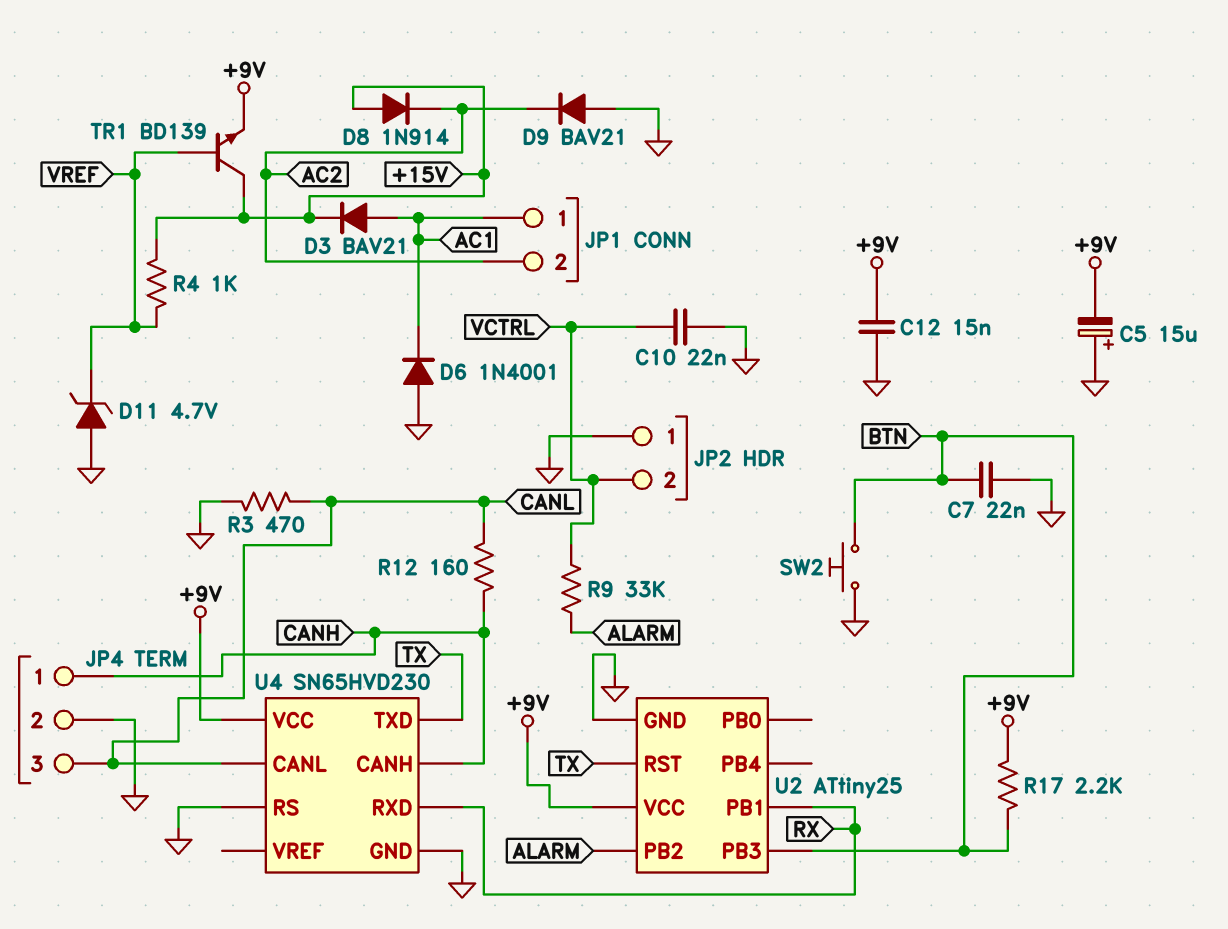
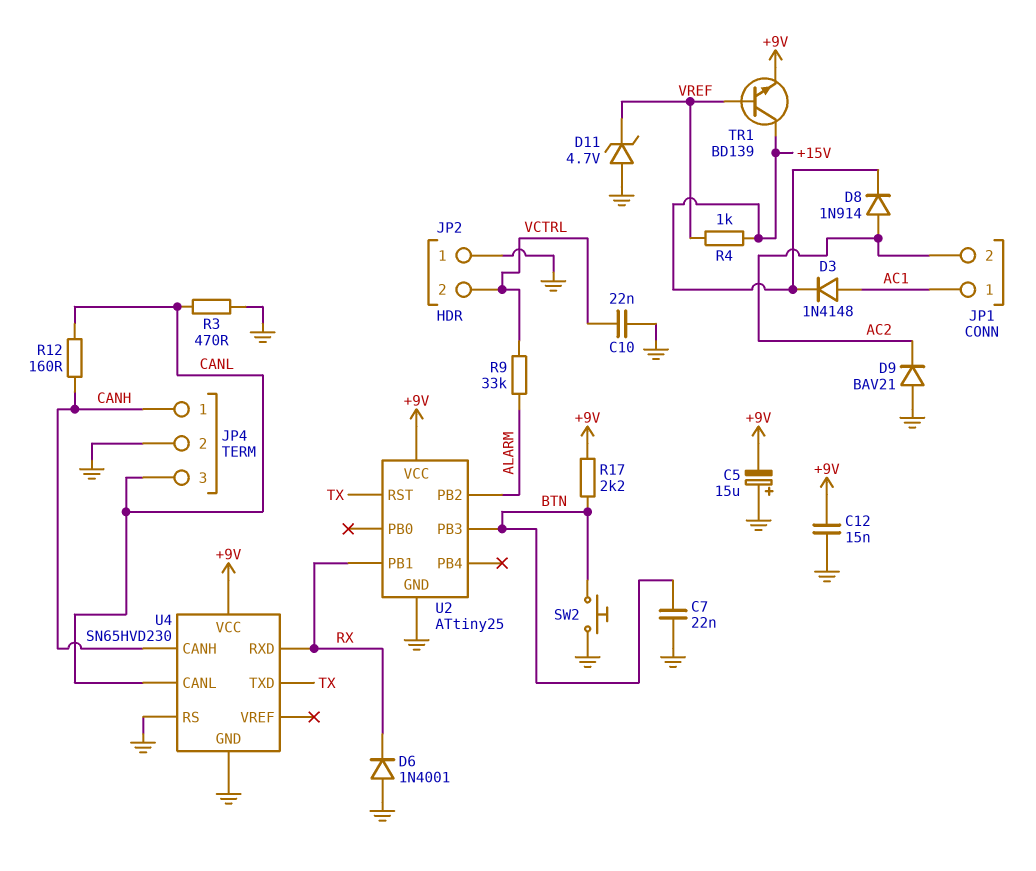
D3: diode BAV21 (A AC1, K +15V) -> diode 1N4148 (A AC1, K +15V)
D6: diode 1N4001 (A GND, K AC1) -> diode 1N4001 (A GND, K RX)
D8: diode 1N914 (A +15V, K AC2) -> diode 1N914 (A AC2, K +15V)

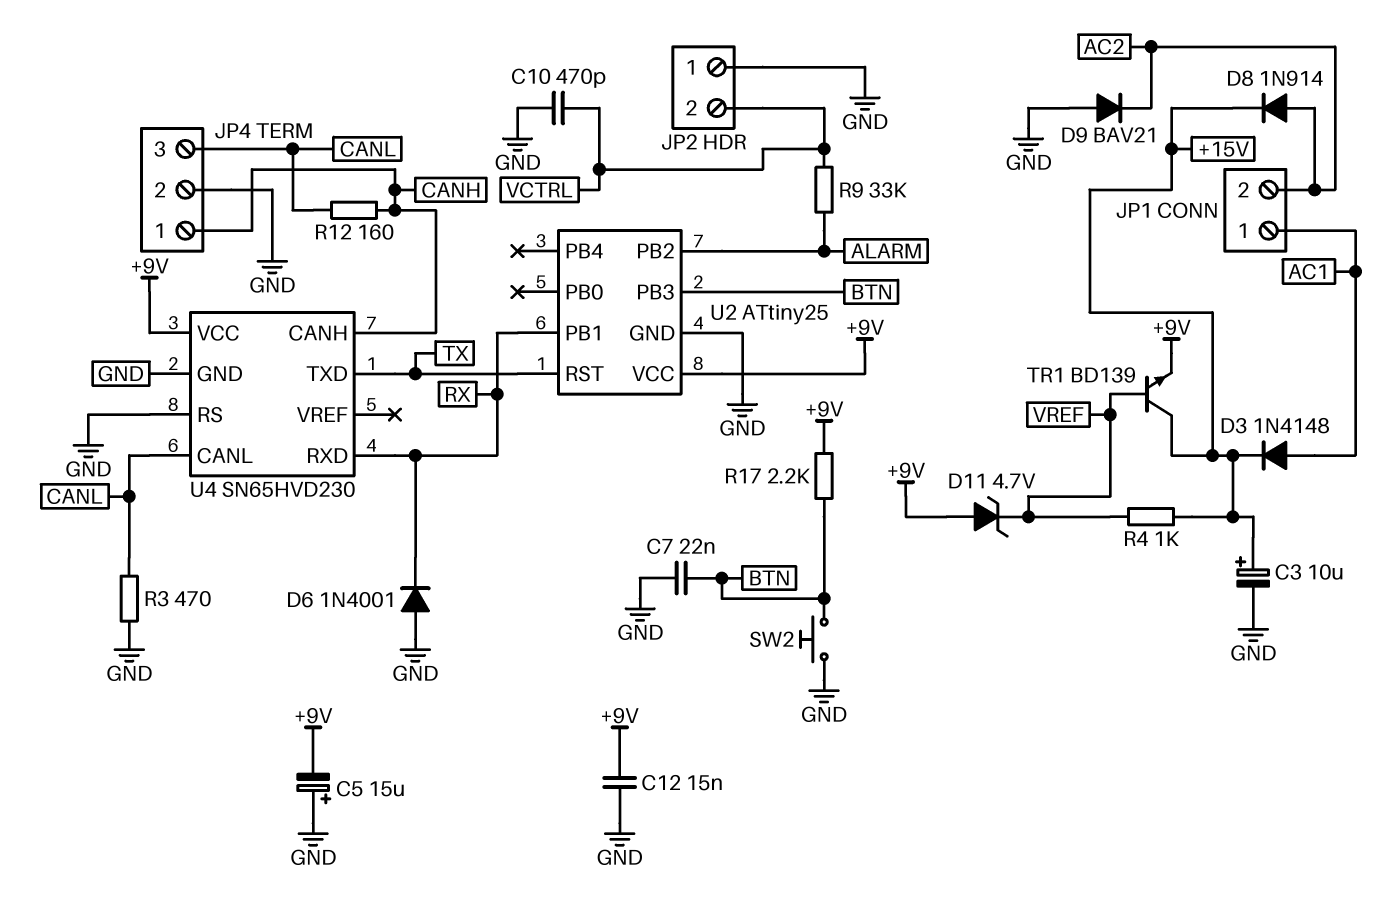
C3: none -> 10uF (plus +15V, minus GND)
C10: 22nF (GND, VCTRL) -> 470pF (GND, VCTRL)
D11: zener 4.7V (A GND, K VREF) -> zener 4.7V (A +9V, K VREF)

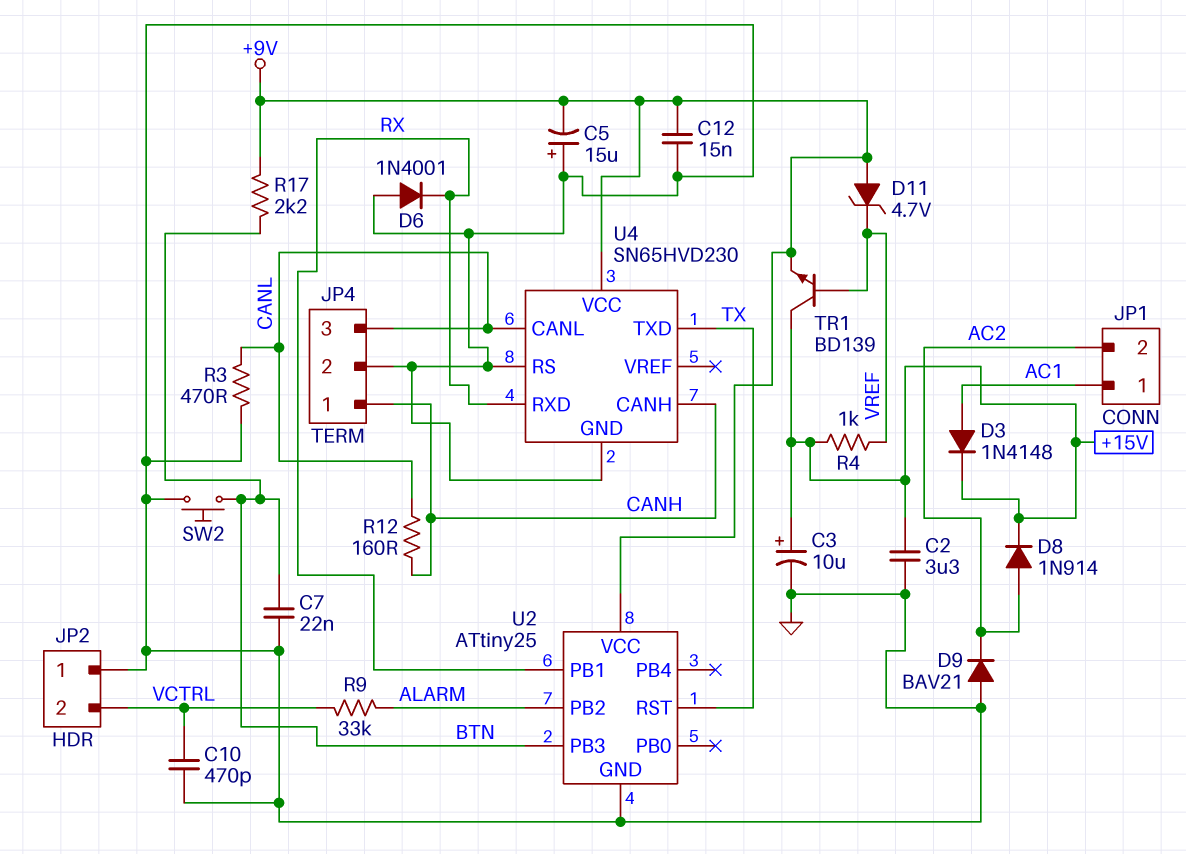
C2: none -> 3.3uF (+15V, GND)

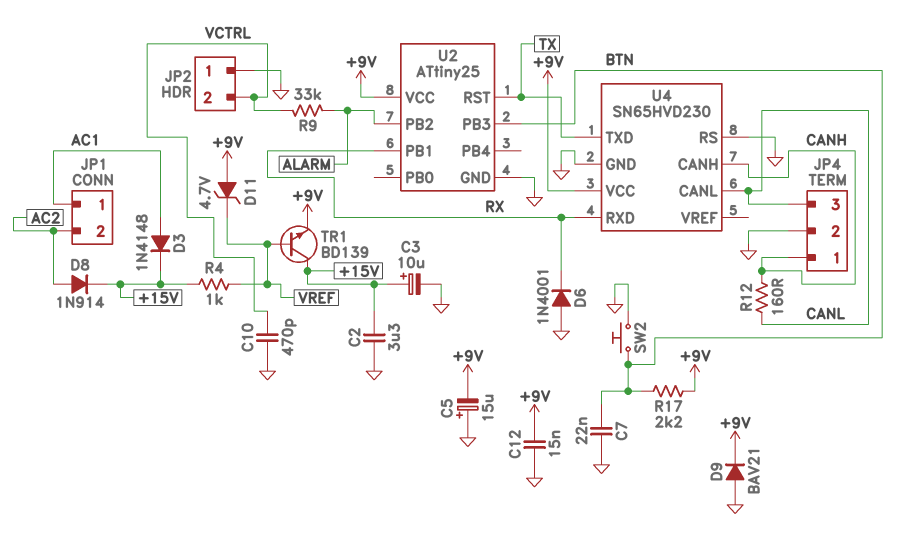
D9: diode BAV21 (A GND, K AC2) -> diode BAV21 (A GND, K +9V)
R3: 470 (CANL, GND) -> none

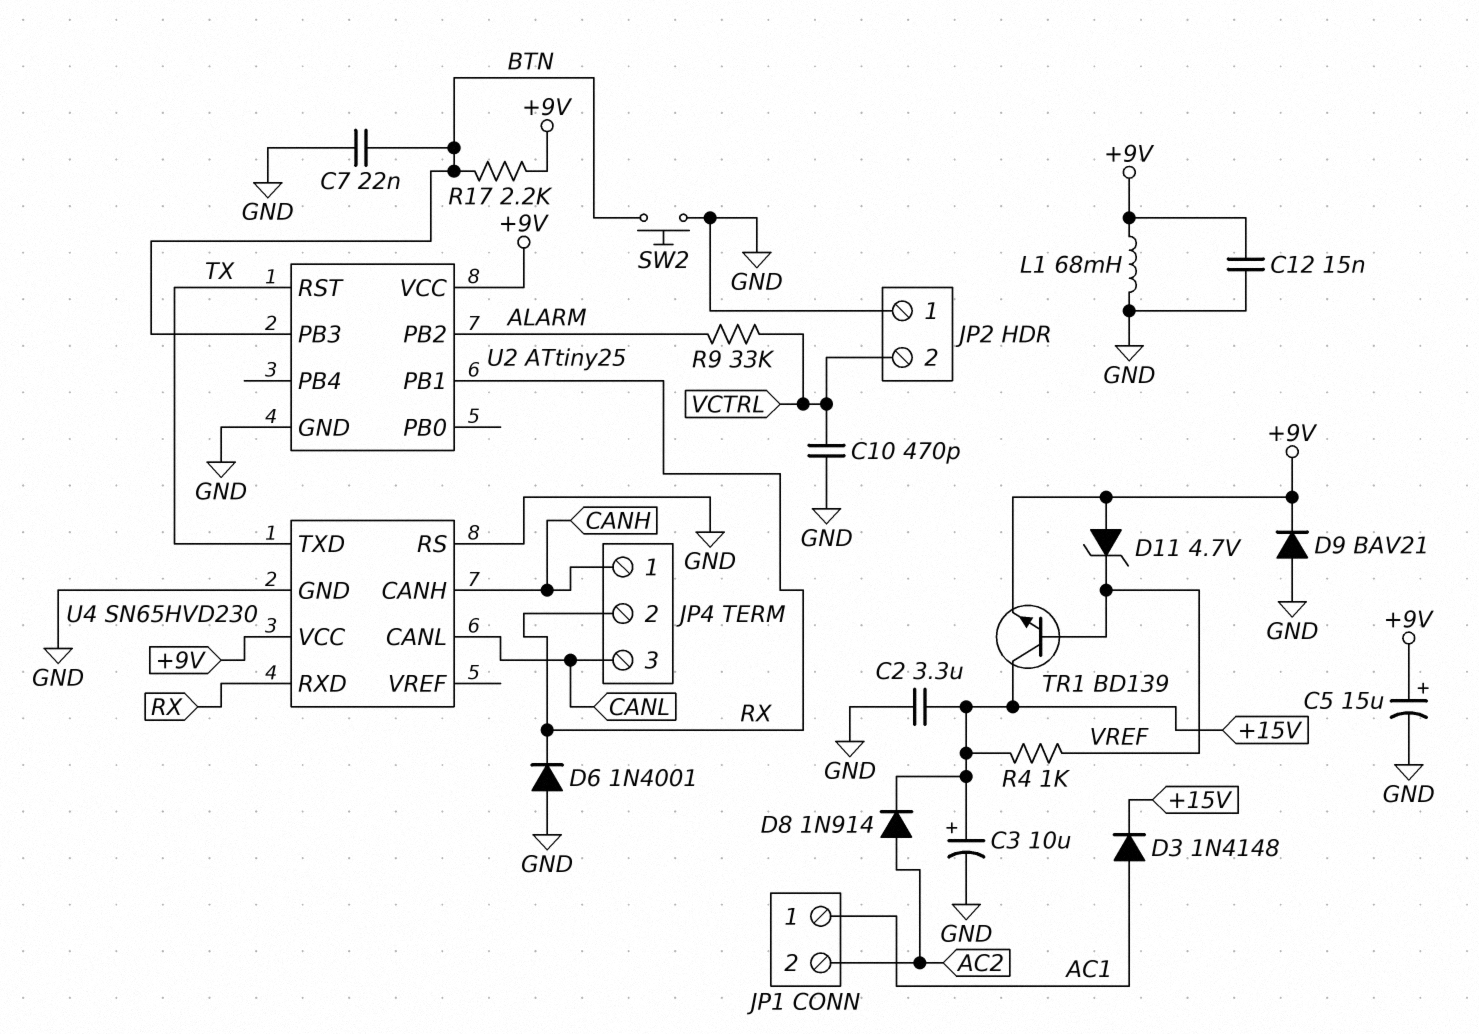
C5: 15uF (plus GND, minus +9V) -> 15uF (plus +9V, minus GND)
JP4 pin 2: GND -> RX
L1: none -> 68mH (+9V, GND)
R12: 160 (CANH, CANL) -> none

